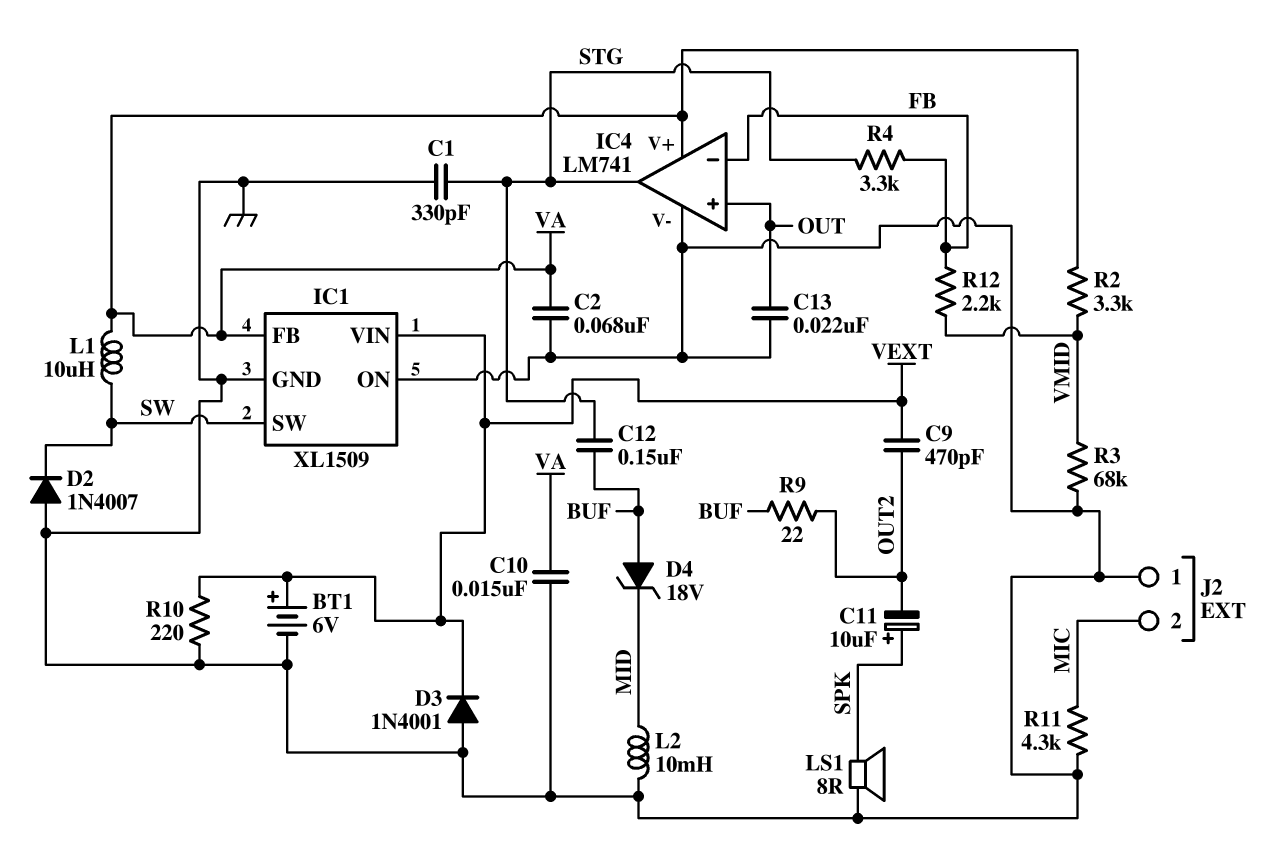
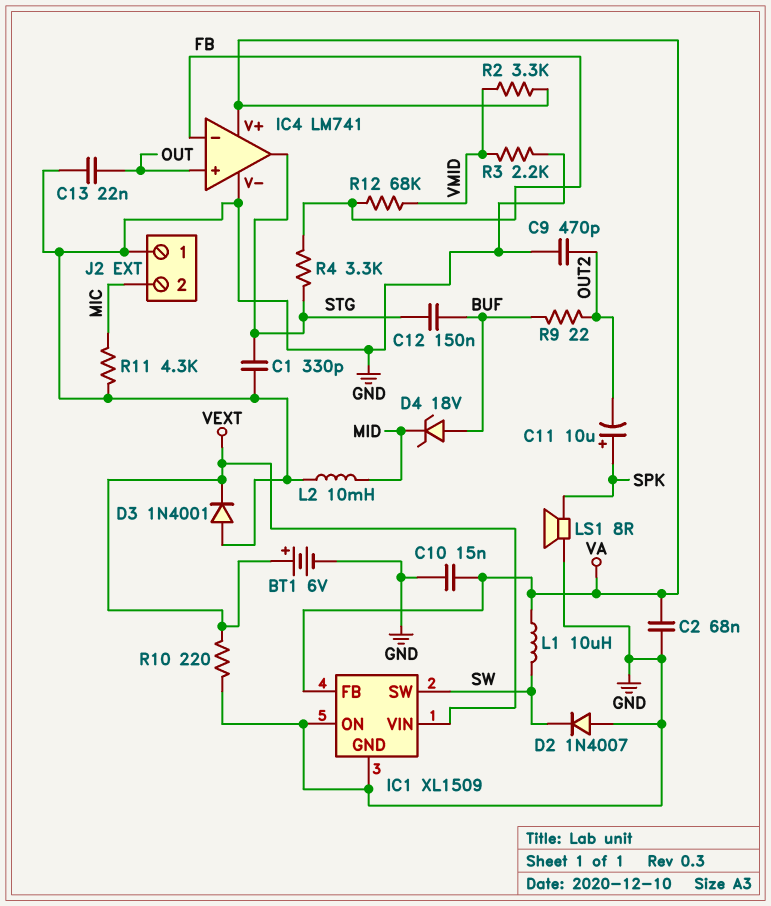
C9: 470pF (OUT2, VEXT) -> 470pF (GND, OUT2)
R3: 68k (GND, VMID) -> 2.2k (GND, VMID)
R12: 2.2k (FB, VMID) -> 68k (FB, VMID)

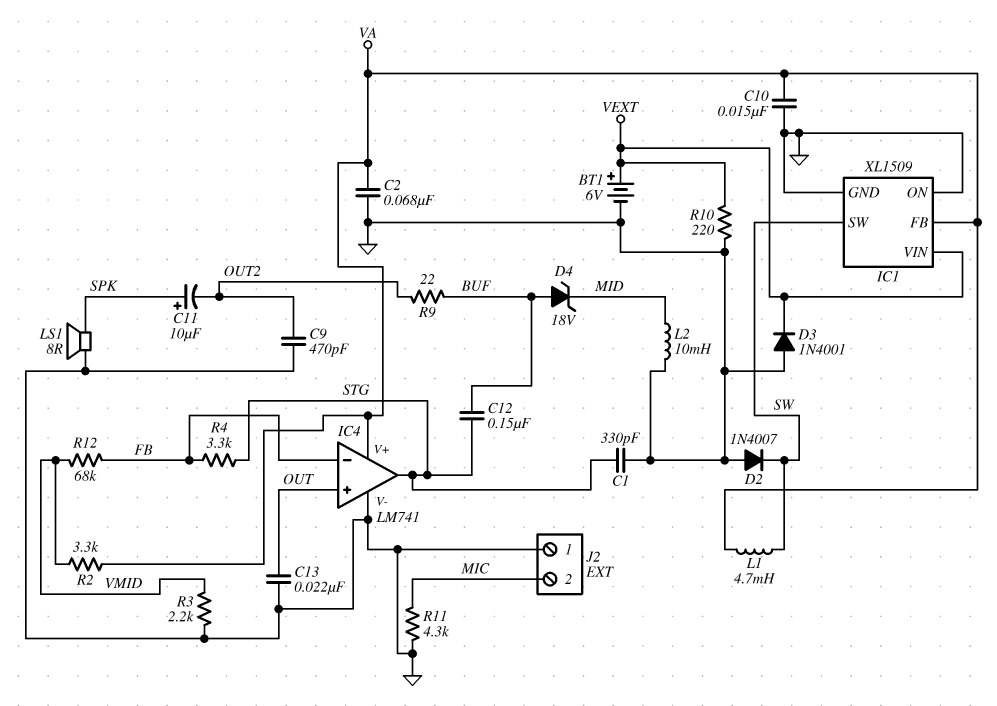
L1: 10uH (SW, VA) -> 4.7mH (SW, VA)

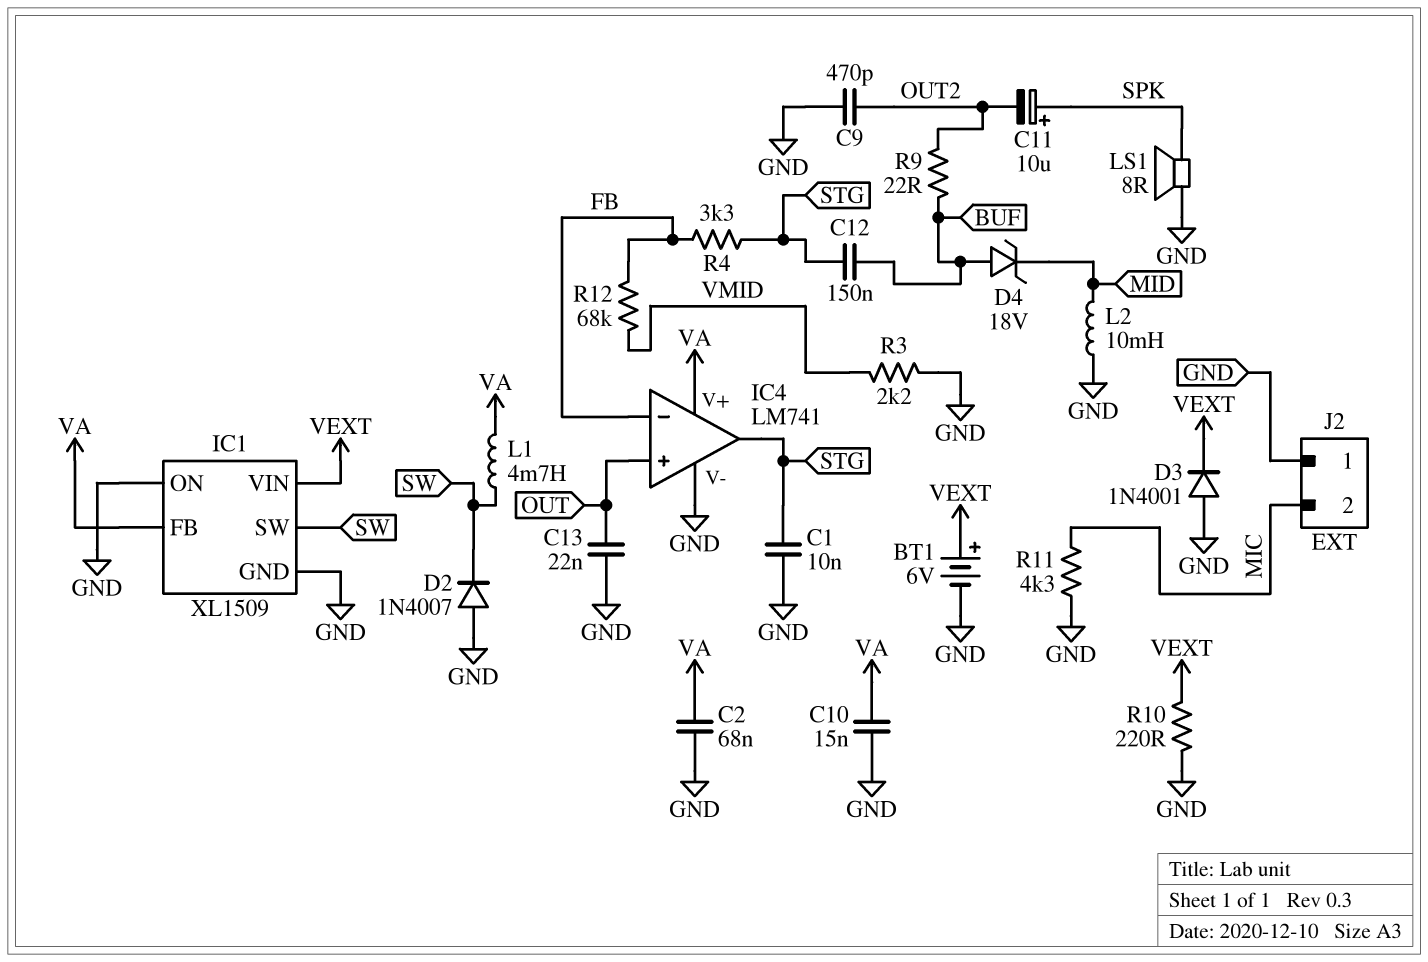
C1: 330pF (GND, STG) -> 10nF (GND, STG)
R2: 3.3k (VA, VMID) -> none

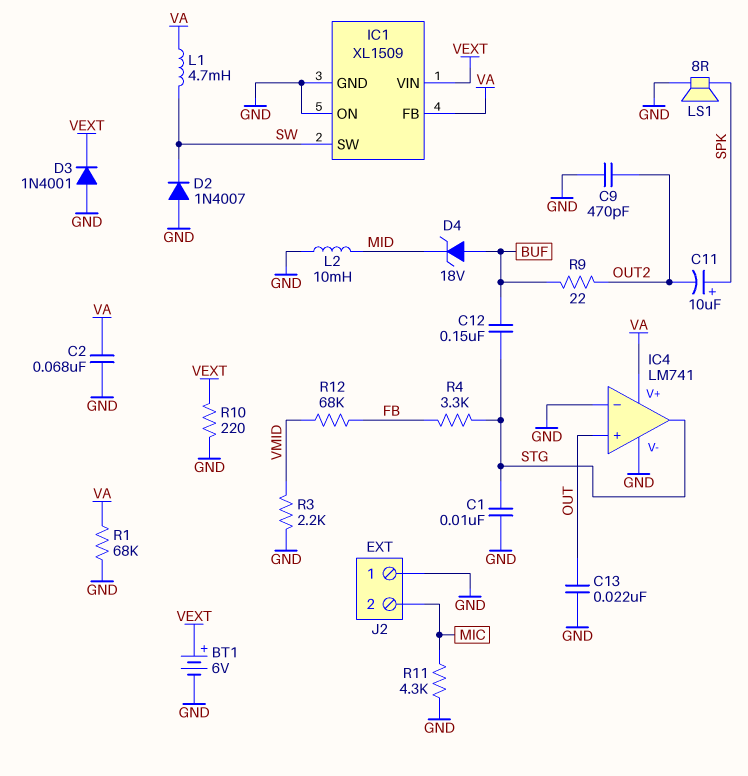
C10: 15nF (GND, VA) -> none
IC4 pin in-: FB -> GND
R1: none -> 68k (GND, VA)

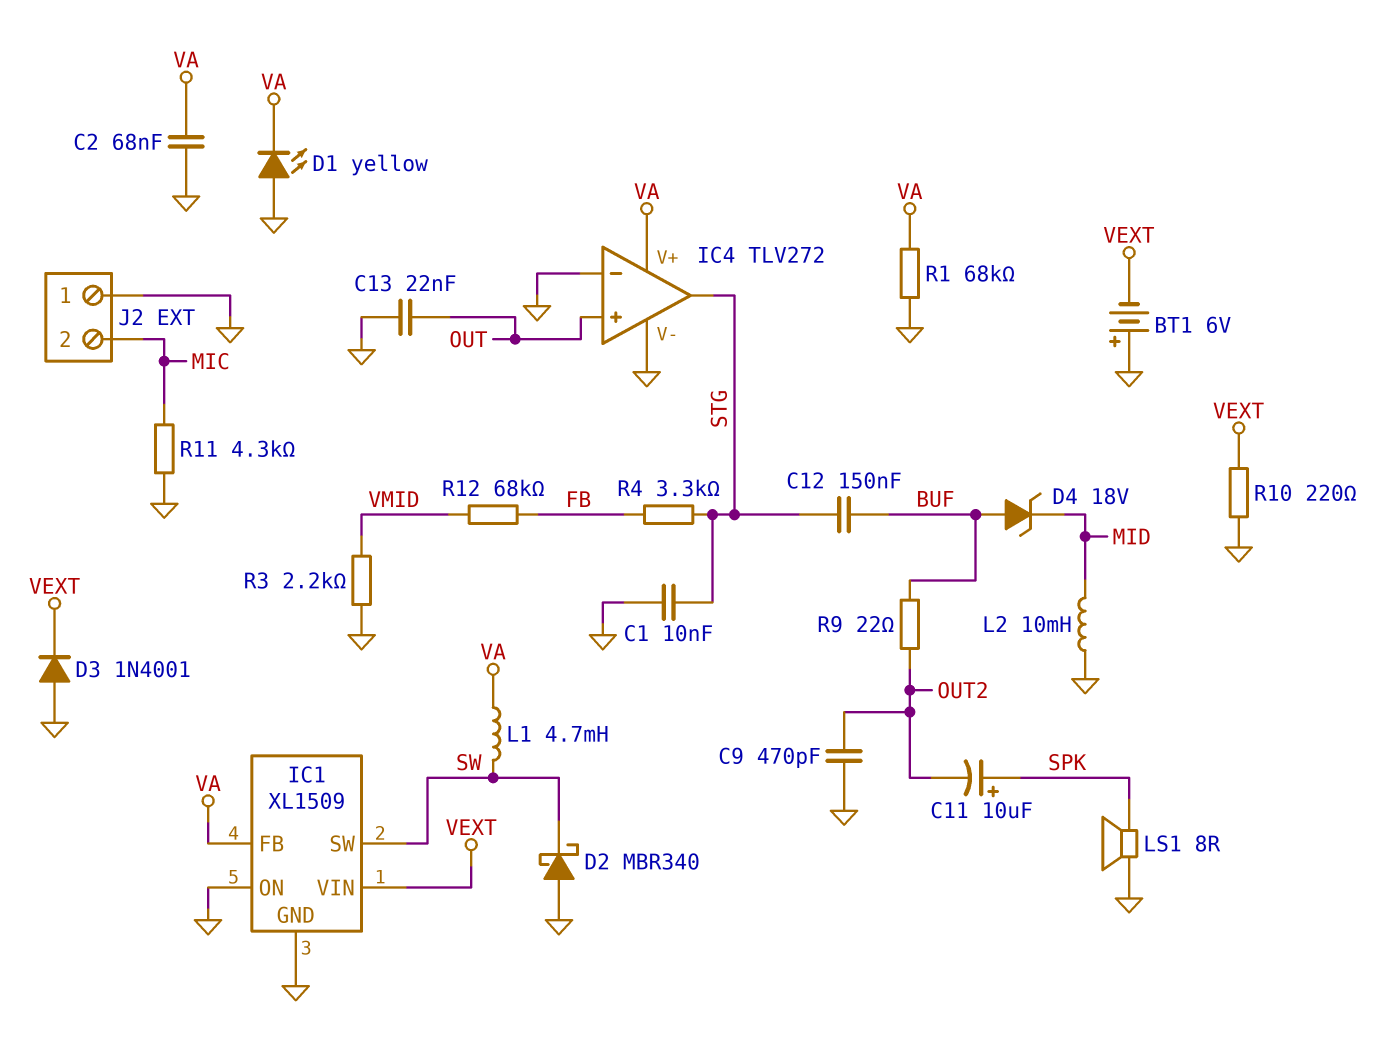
BT1: 6V (plus VEXT, minus GND) -> 6V (plus GND, minus VEXT)
D1: none -> LED yellow (A GND, K VA)
D2: diode 1N4007 (A GND, K SW) -> schottky MBR340 (A GND, K SW)
IC4: LM741 -> TLV272

